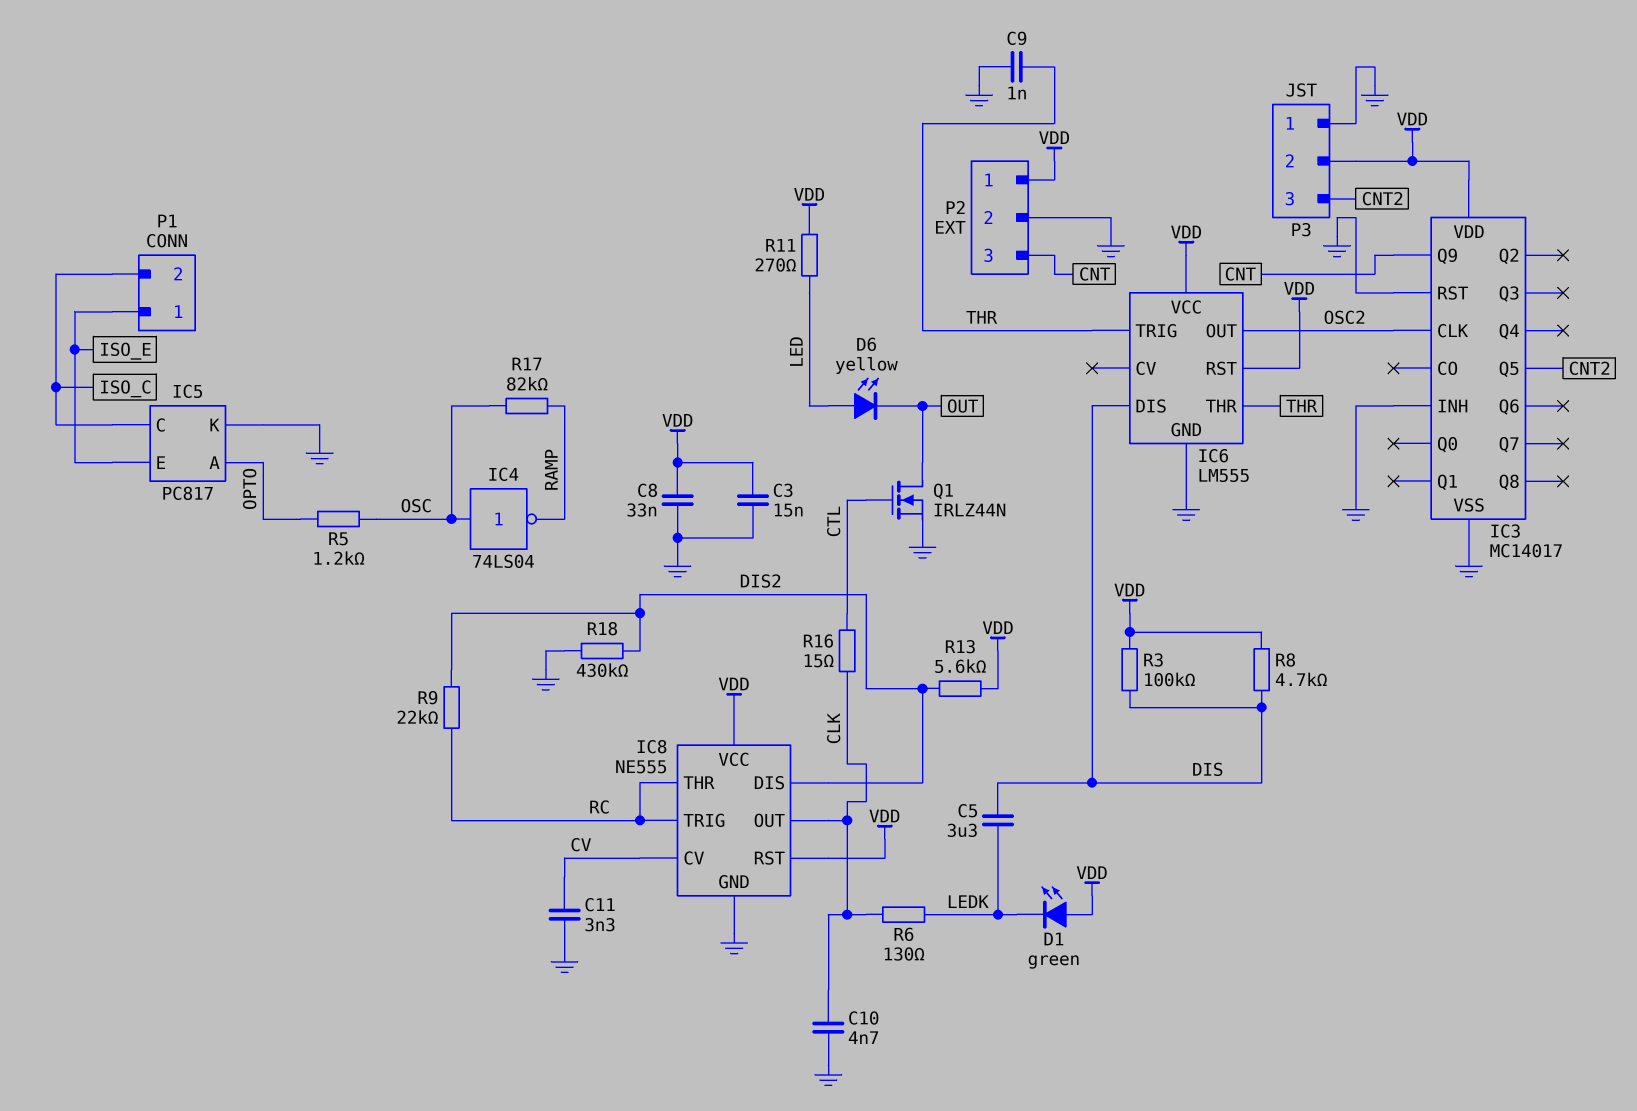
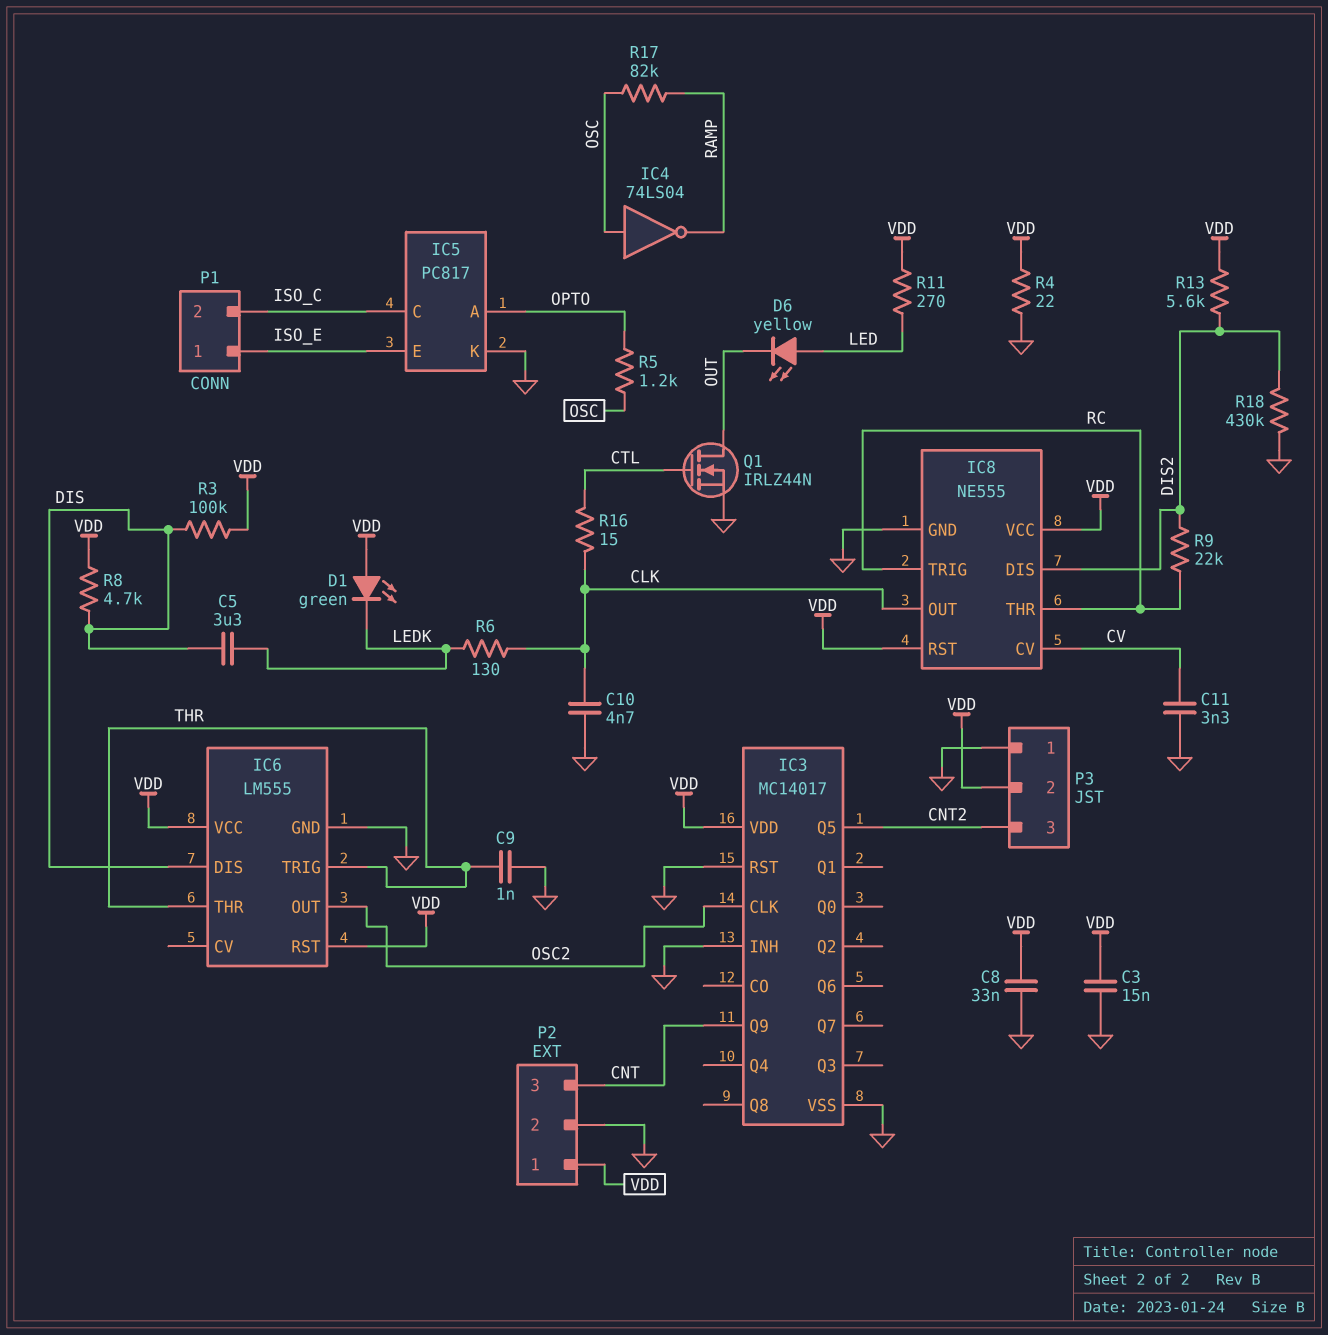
R4: none -> 22 (GND, VDD)

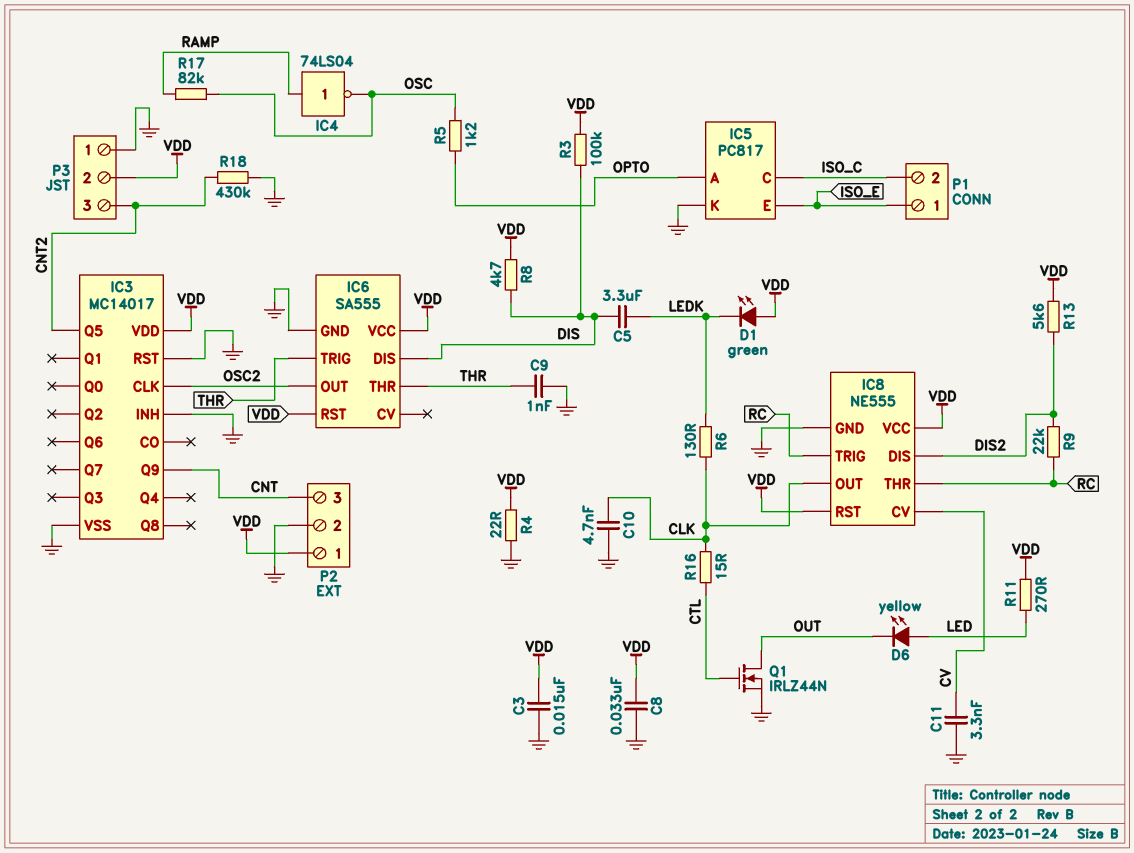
IC4: NOT 74LS04 (in OSC, out RAMP) -> NOT 74LS04 (in RAMP, out OSC)
IC6: LM555 -> SA555
R18: 430k (DIS2, GND) -> 430k (CNT2, GND)

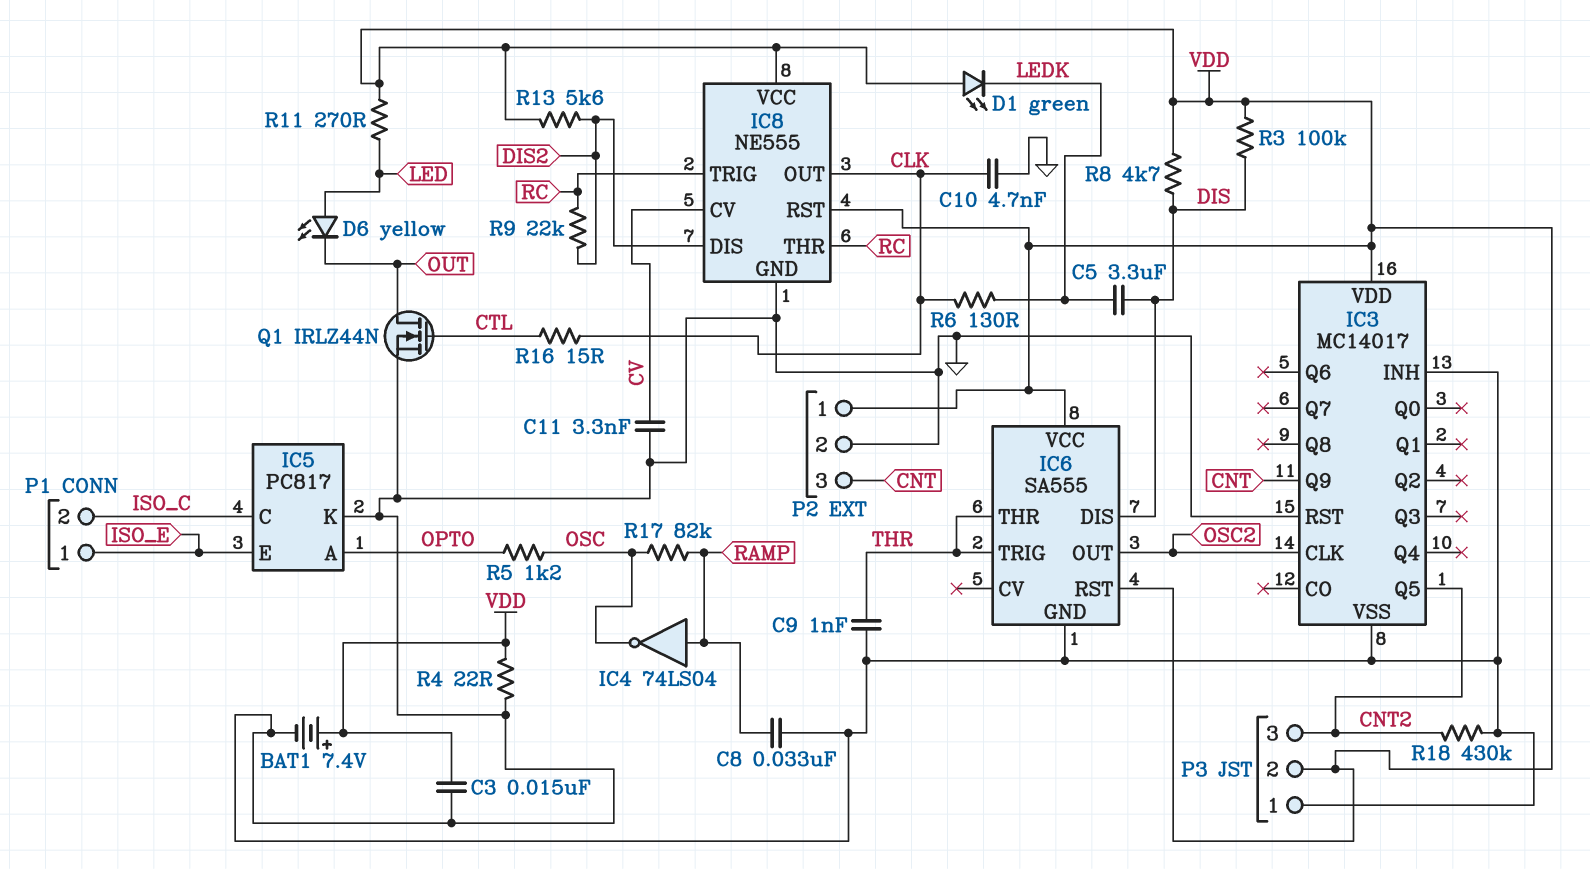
BAT1: none -> 7.4V (plus VDD, minus GND)
C8: 33nF (GND, VDD) -> 33nF (GND, RAMP)

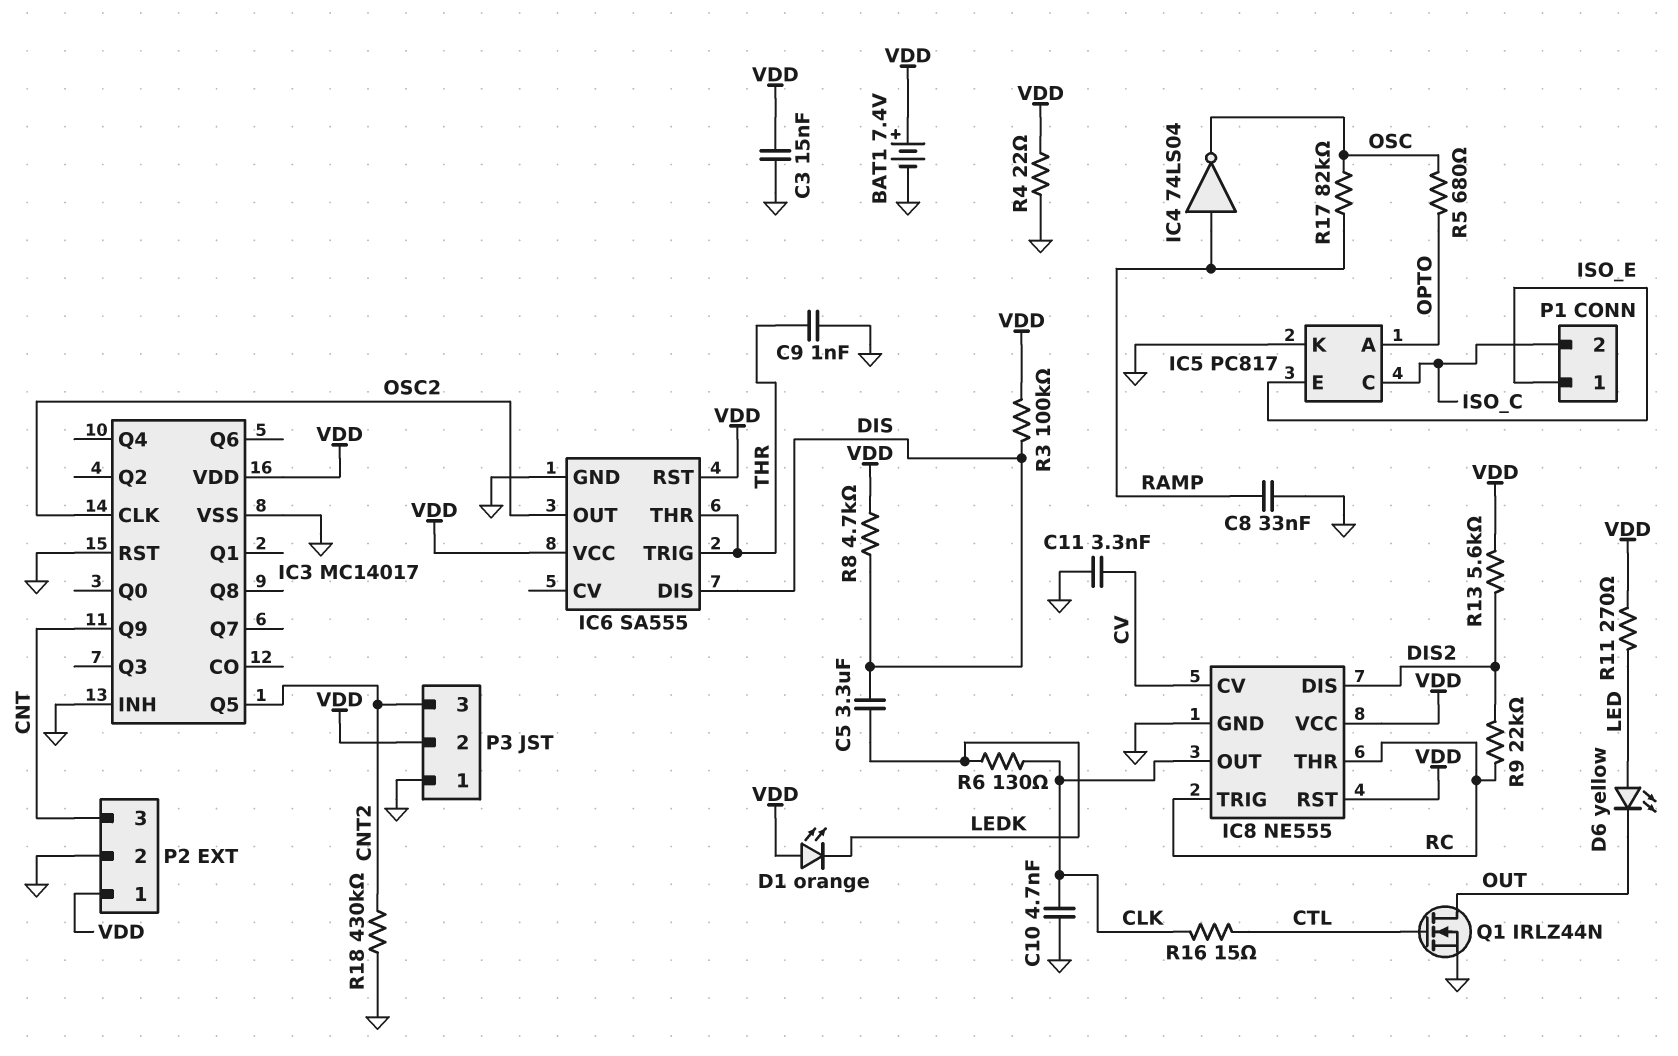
D1: LED green (A VDD, K LEDK) -> LED orange (A VDD, K LEDK)
R5: 1.2k (OPTO, OSC) -> 680 (OPTO, OSC)

